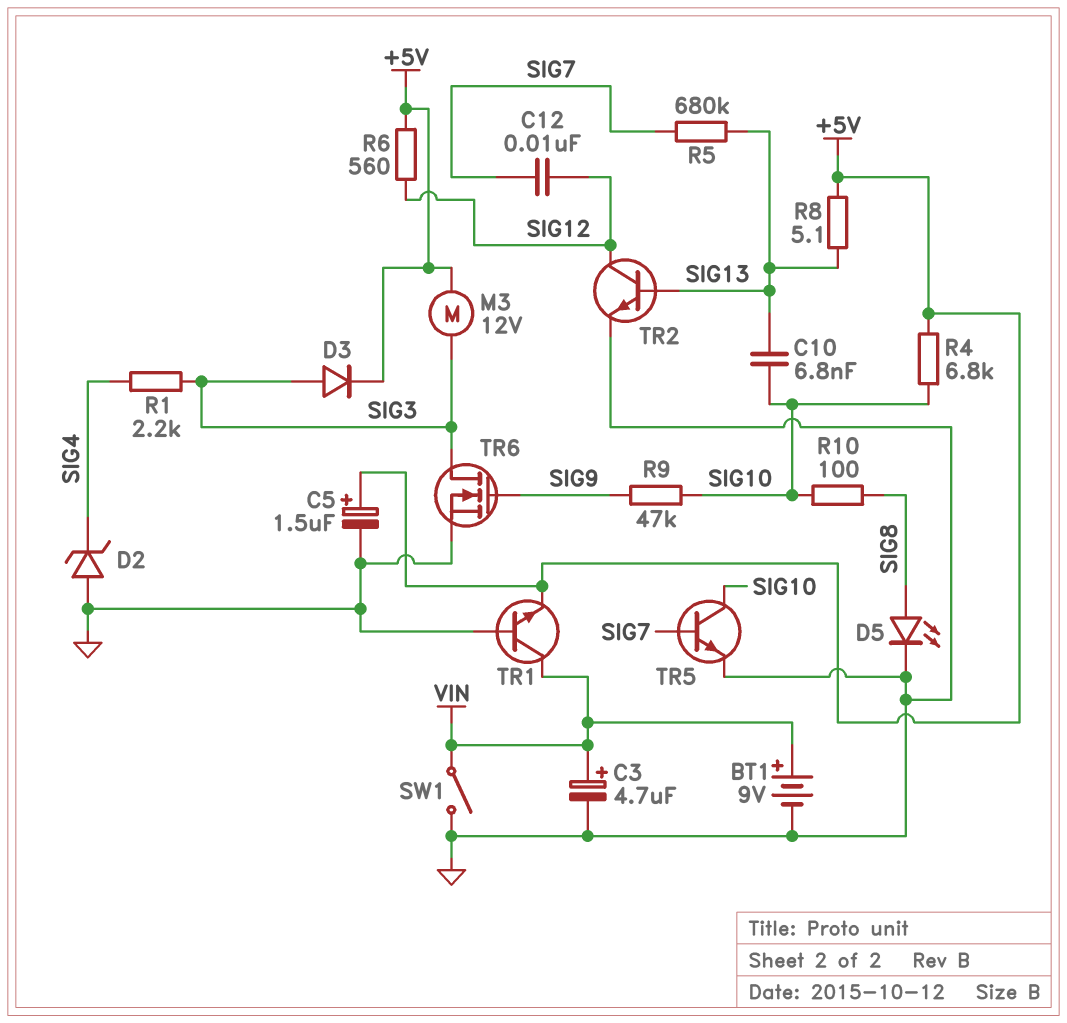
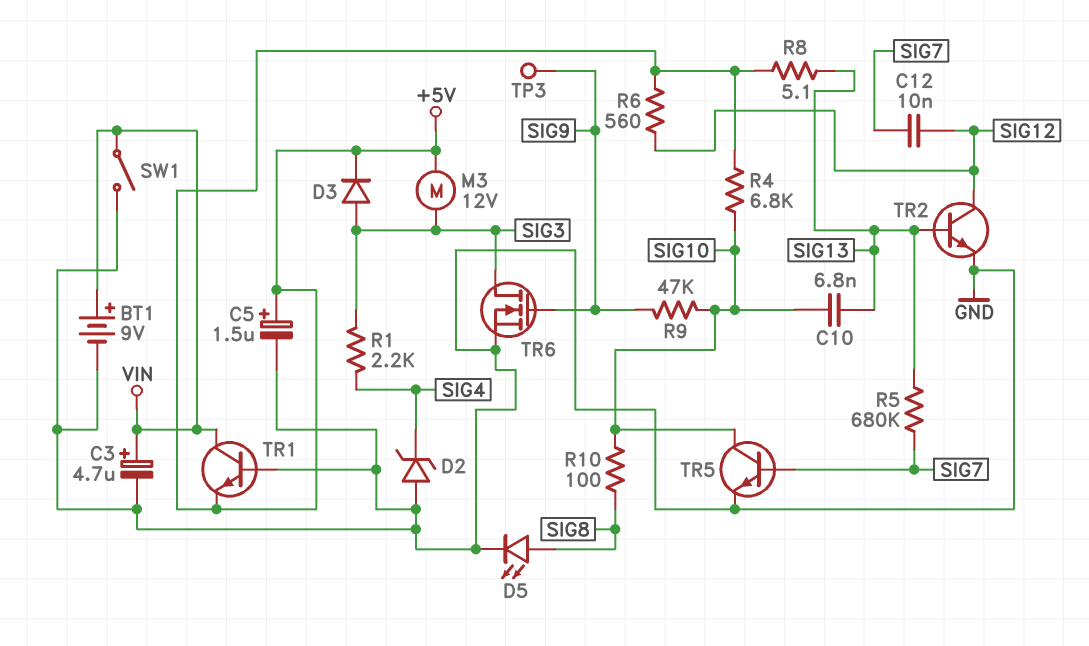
TP3: none -> test point (SIG9)

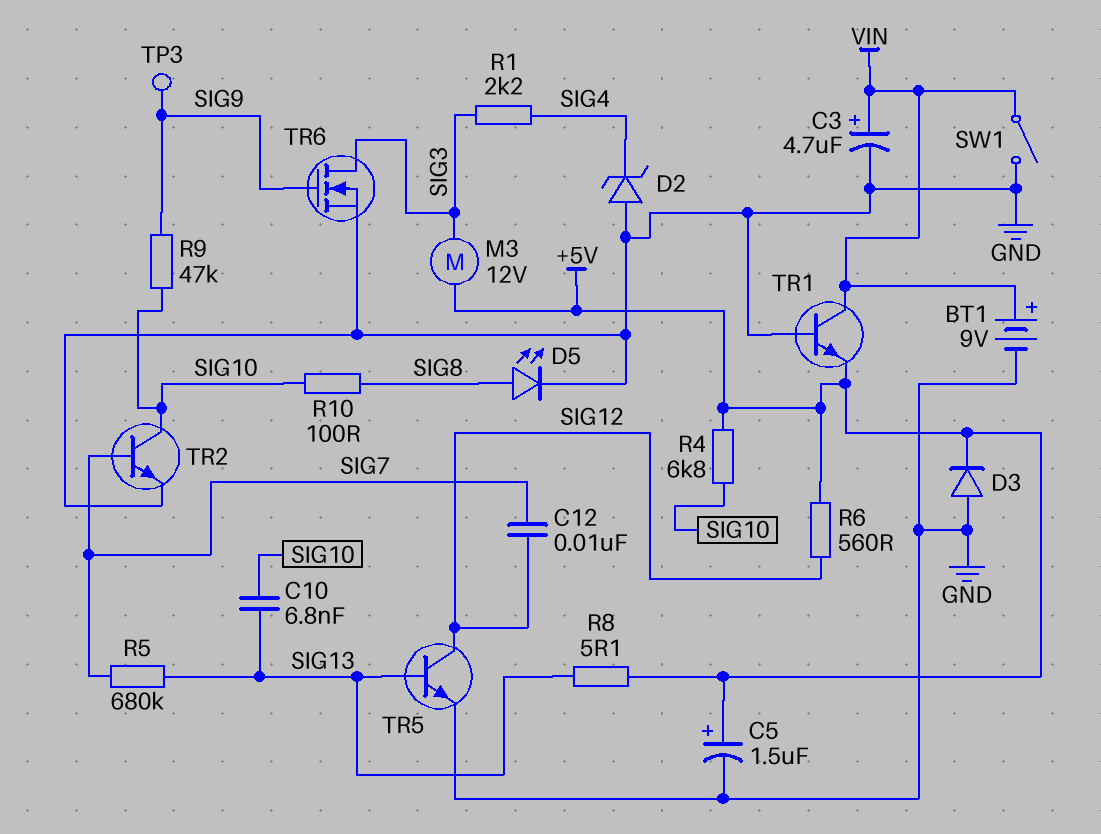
D3: diode (A SIG3, K +5V) -> diode (A GND, K +5V)
TR2: NPN (B SIG13, C SIG12, E GND) -> NPN (B SIG7, C SIG10, E GND)
TR5: NPN (B SIG7, C SIG10, E GND) -> NPN (B SIG13, C SIG12, E GND)

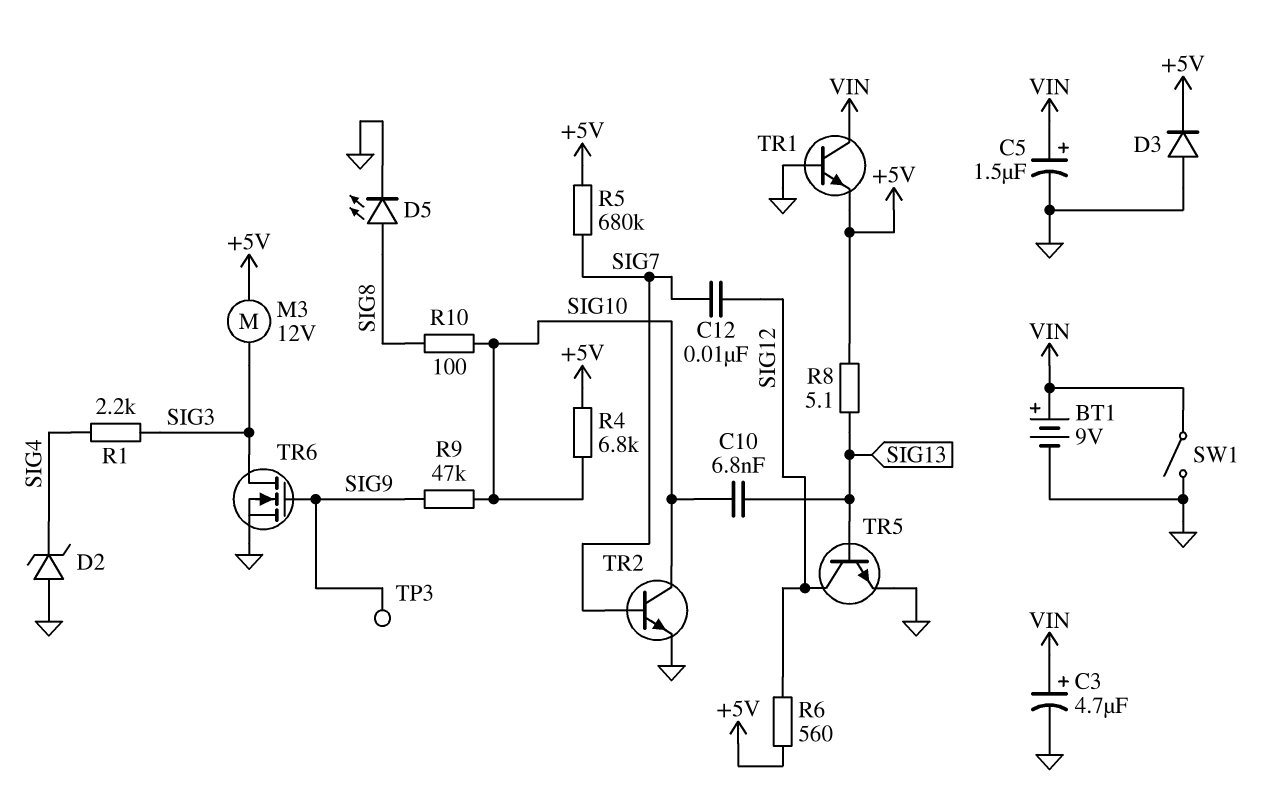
C5: 1.5uF (plus +5V, minus GND) -> 1.5uF (plus VIN, minus GND)
R5: 680k (SIG7, SIG13) -> 680k (+5V, SIG7)

